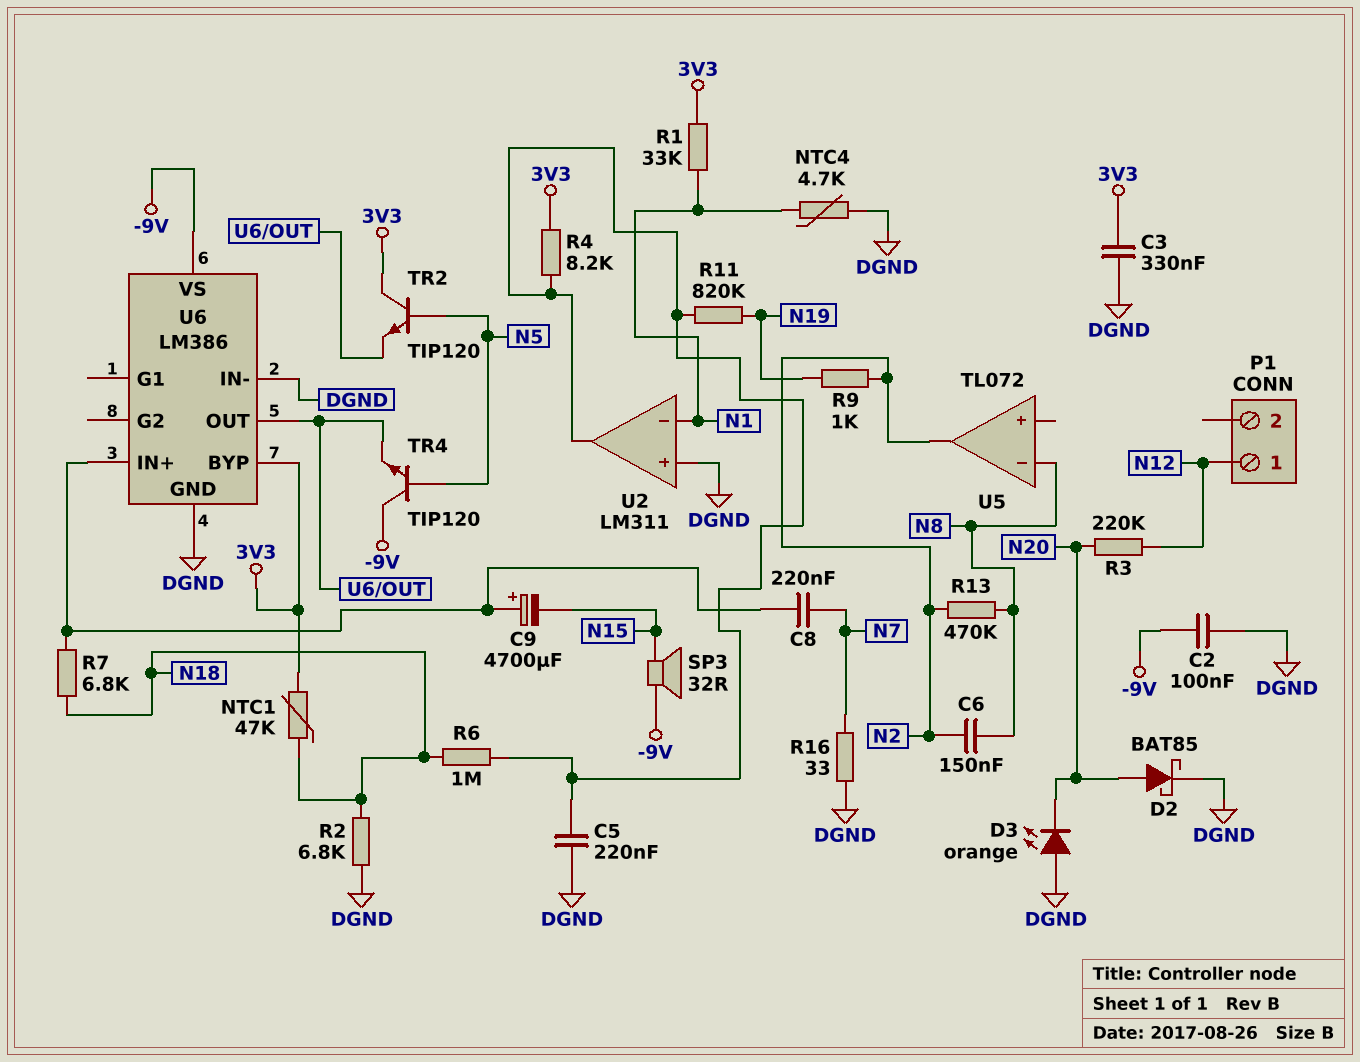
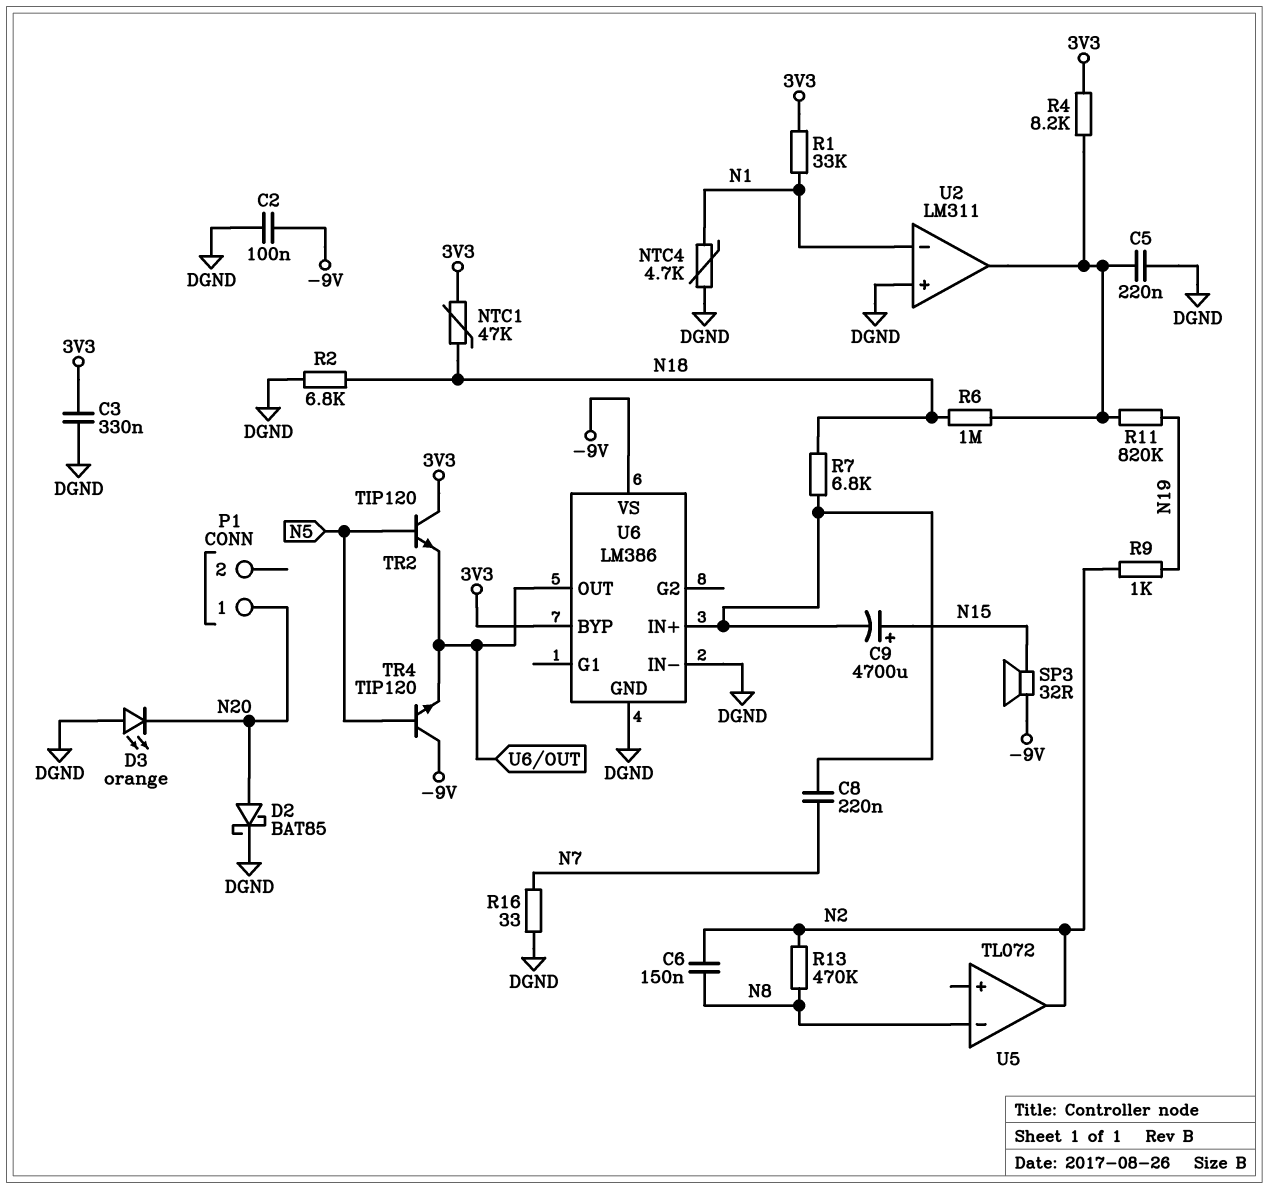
C9: 4700uF (plus U6/IN+, minus N15) -> 4700uF (plus N15, minus U6/IN+)
P1 pin 1: N12 -> N20
R3: 220k (N12, N20) -> none

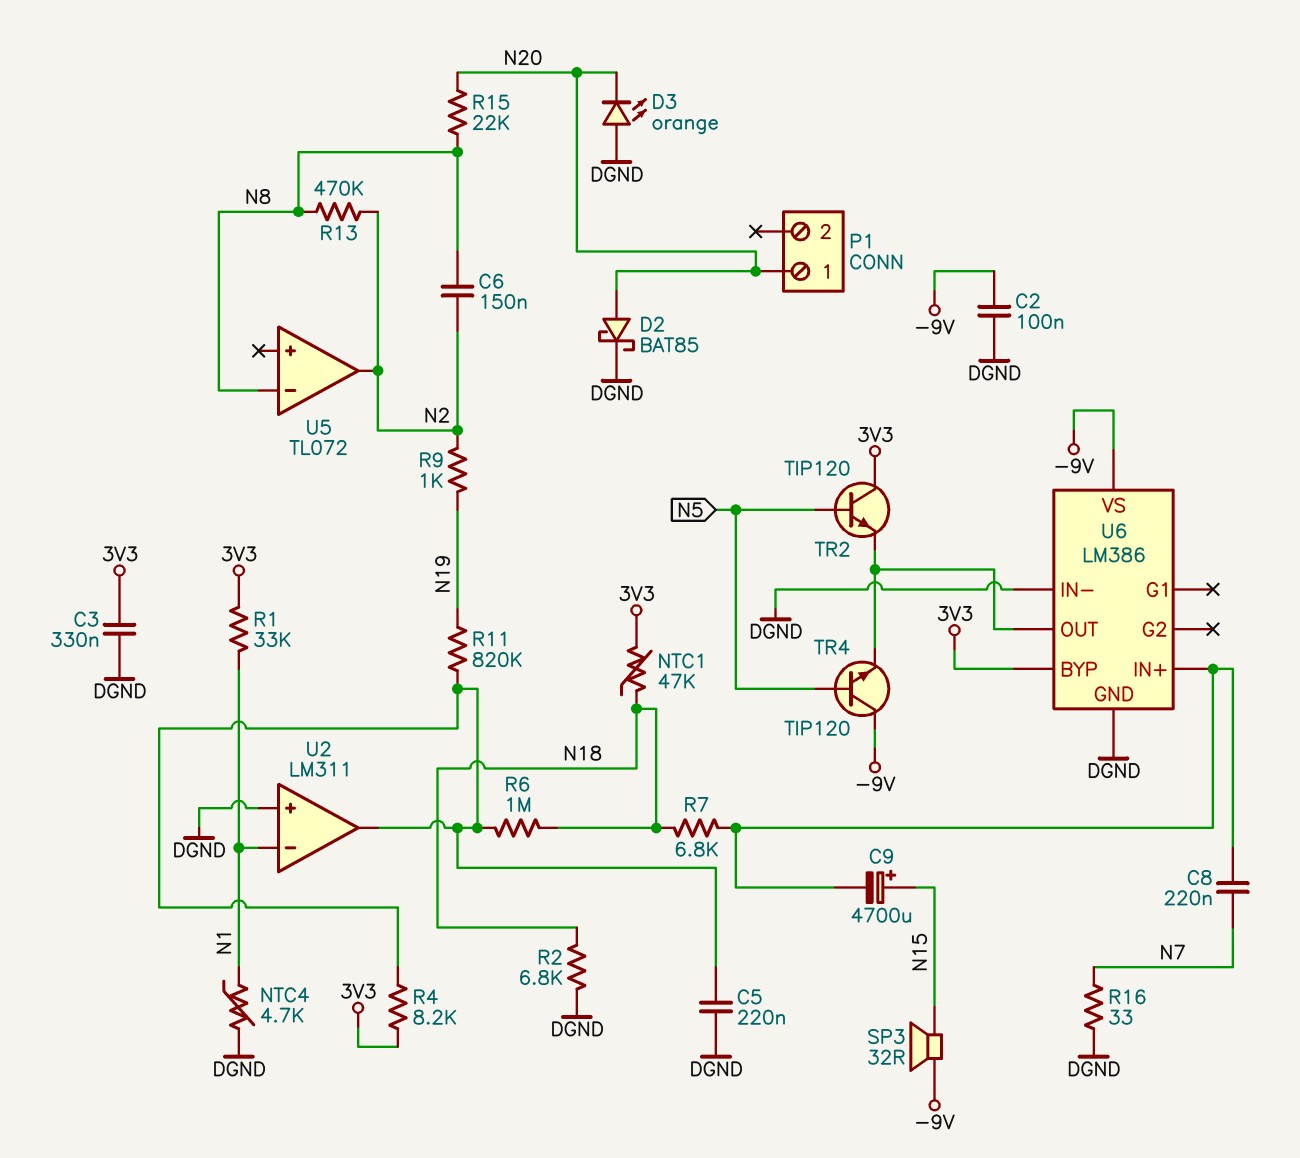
R15: none -> 22k (N8, N20)

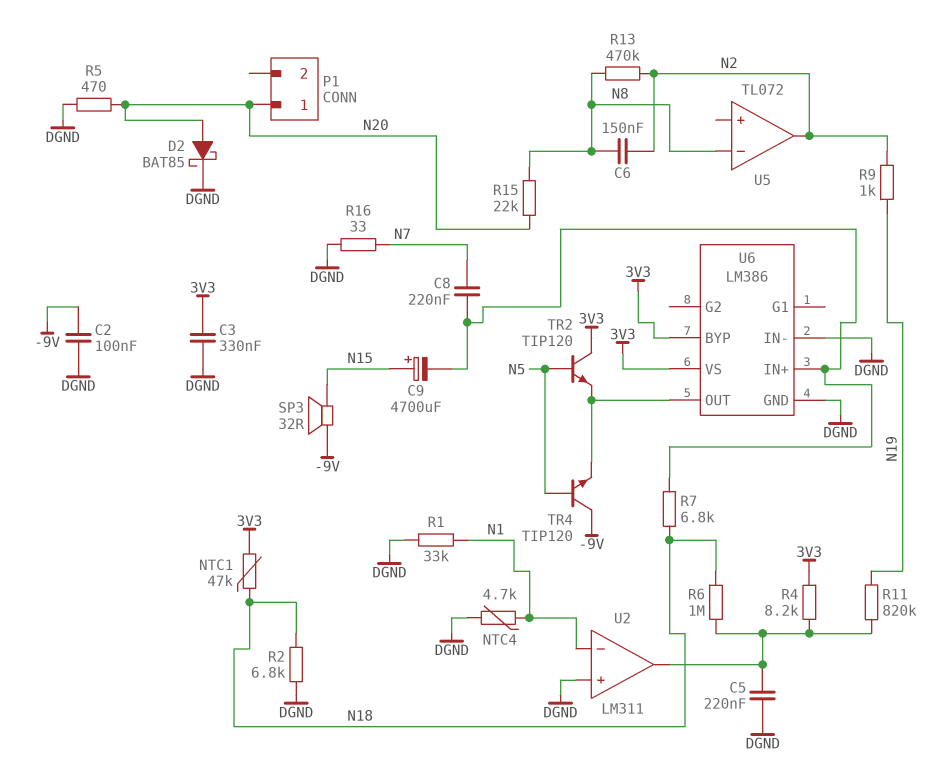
D3: LED orange (A DGND, K N20) -> none
R1: 33k (3V3, N1) -> 33k (DGND, N1)
R5: none -> 470 (DGND, N20)
U6 pin VS: -9V -> 3V3

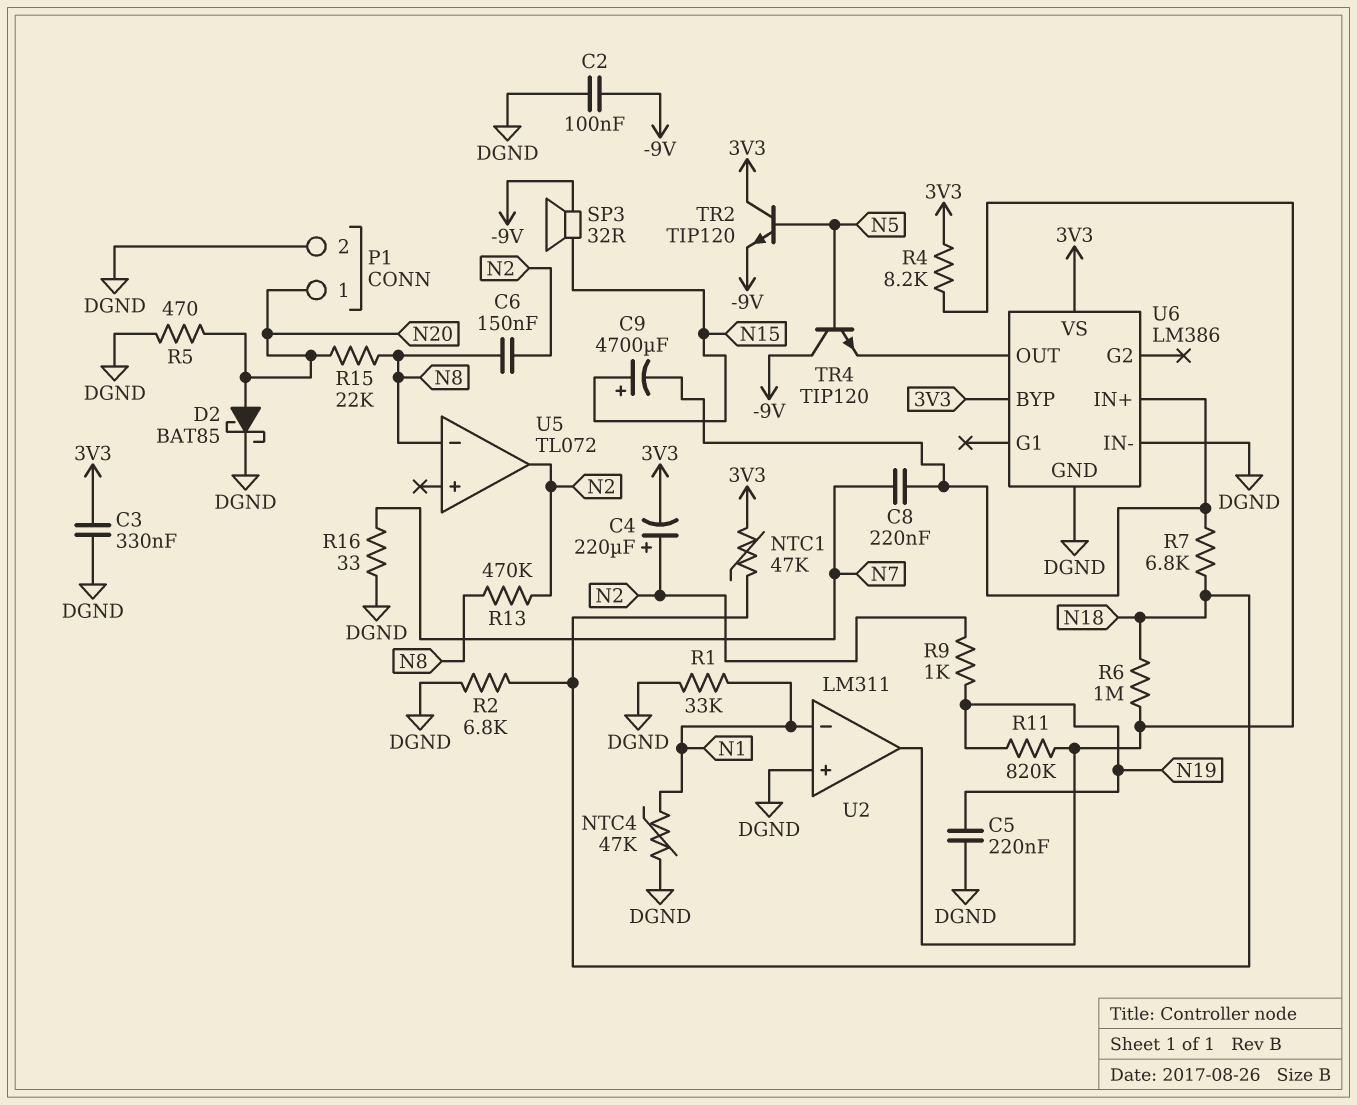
C4: none -> 220uF (plus N2, minus 3V3)
C5: 220nF (DGND, U2/out) -> 220nF (DGND, N19)
NTC4: 4.7k (DGND, N1) -> 47k (DGND, N1)
P1 pin 2: none -> DGND
TR2: NPN TIP120 (B N5, C 3V3, E U6/OUT) -> NPN TIP120 (B N5, C 3V3, E -9V)

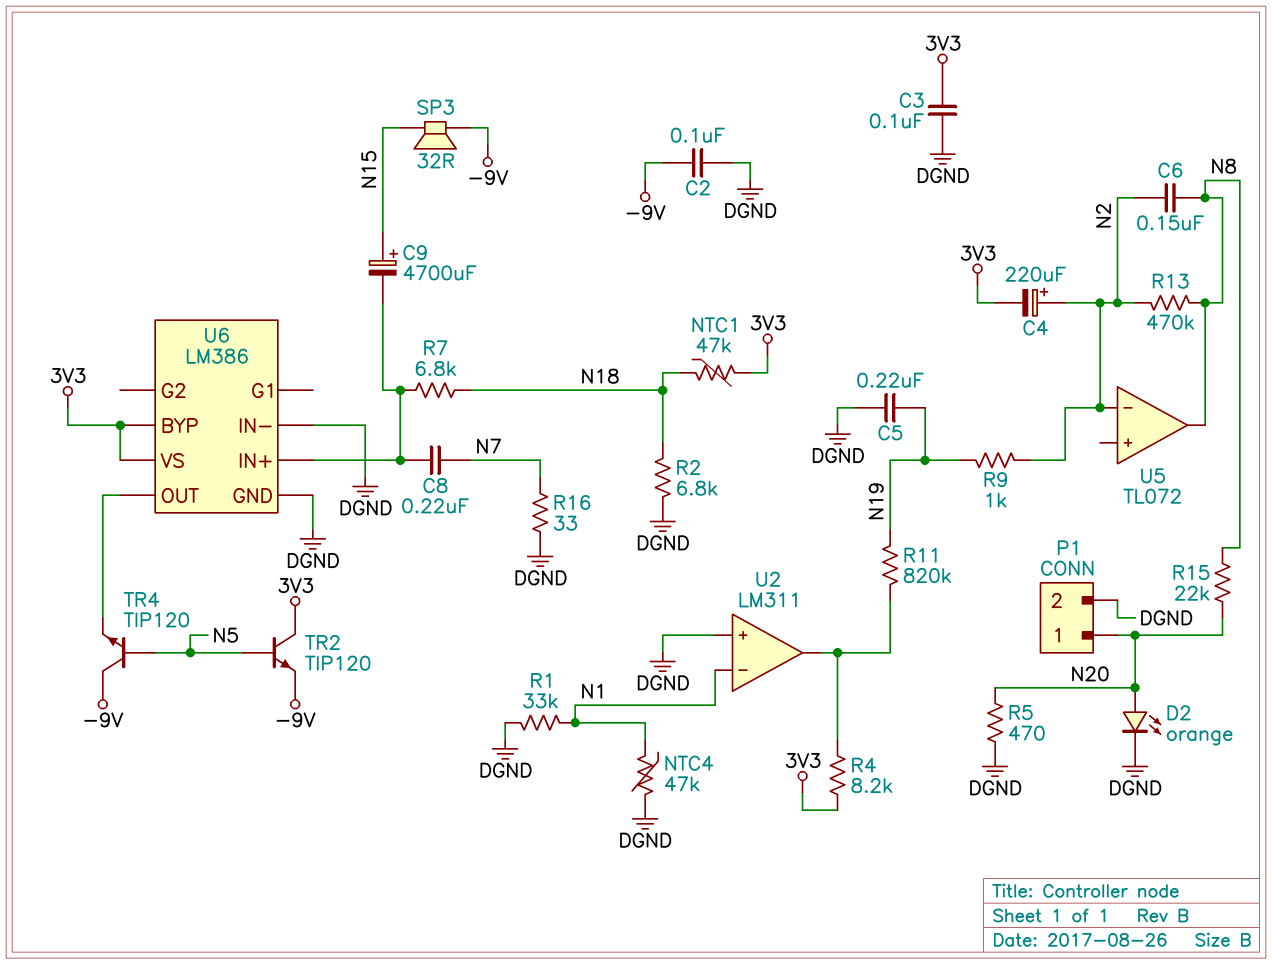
C3: 330nF (3V3, DGND) -> 100nF (3V3, DGND)
D2: schottky BAT85 (A N20, K DGND) -> LED orange (A N20, K DGND)
R6: 1M (N18, U2/out) -> none
U5 pin in-: N8 -> N2
U5 pin out: N2 -> N8

